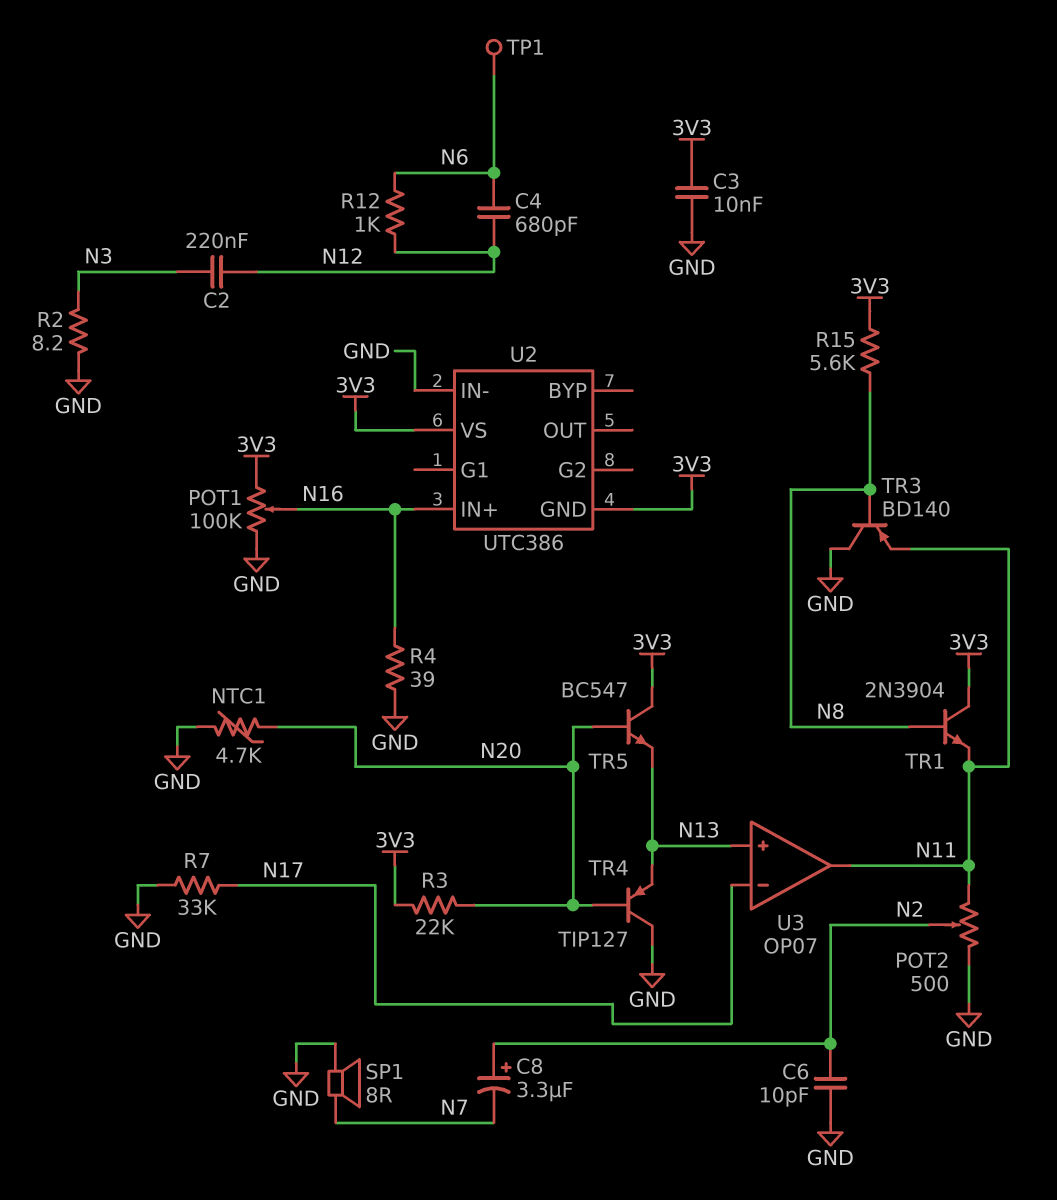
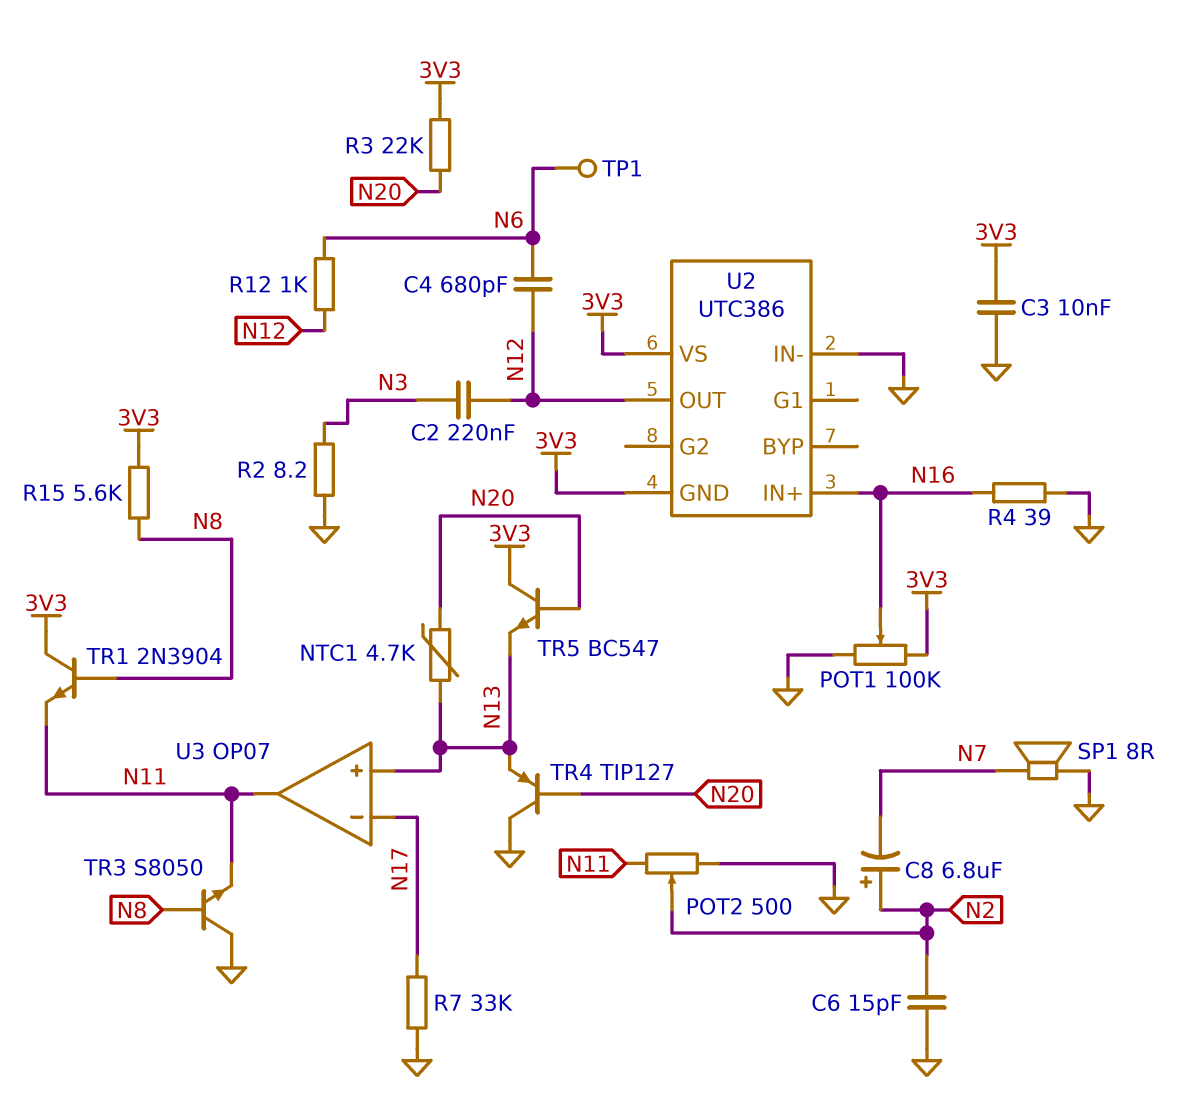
C6: 10pF (GND, N2) -> 15pF (GND, N2)
C8: 3.3uF (plus N2, minus N7) -> 6.8uF (plus N2, minus N7)
NTC1: 4.7k (GND, N20) -> 4.7k (N13, N20)
TR3: PNP BD140 (B N8, C GND, E N11) -> NPN S8050 (B N8, C GND, E N11)
U2 pin OUT: none -> N12

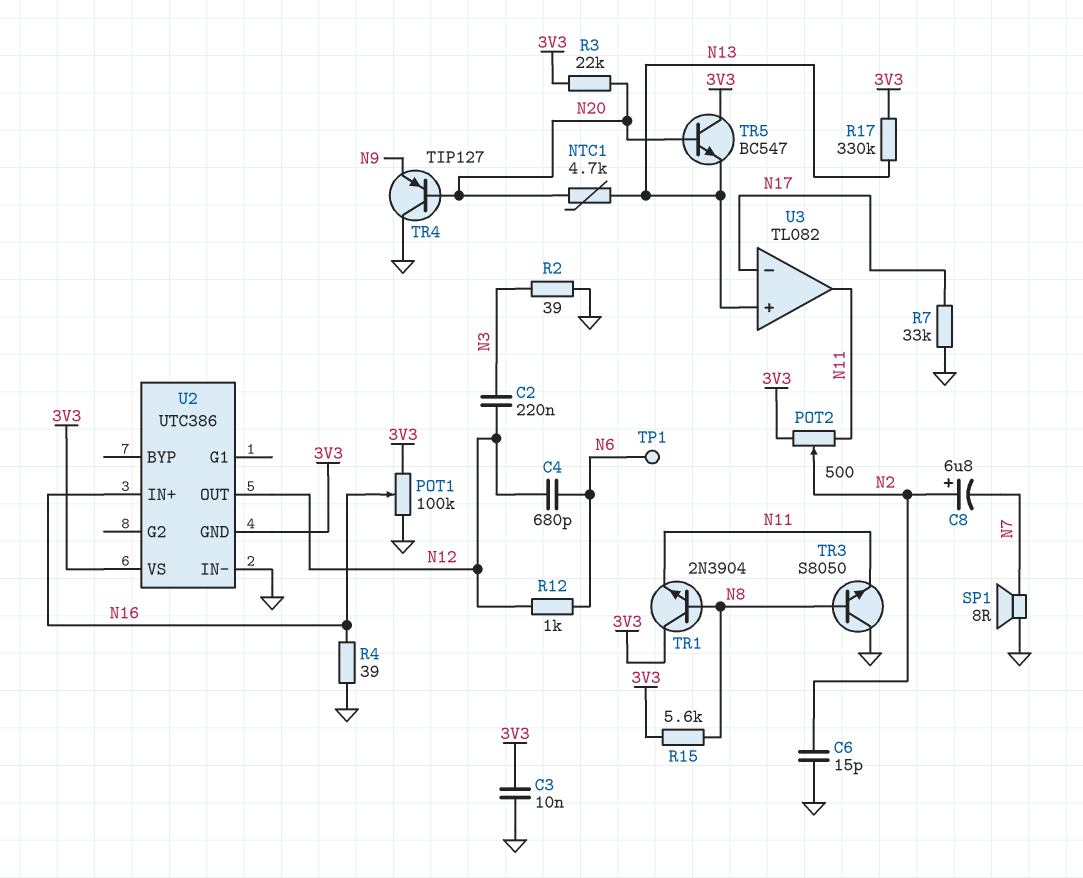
POT2: 500 (GND, N11, wiper N2) -> 500 (3V3, N11, wiper N2)
R2: 8.2 (GND, N3) -> 39 (GND, N3)
R17: none -> 330k (3V3, N13)
TR4: PNP TIP127 (B N20, C GND, E N13) -> PNP TIP127 (B N20, C GND, E N9)
U3: OP07 -> TL082

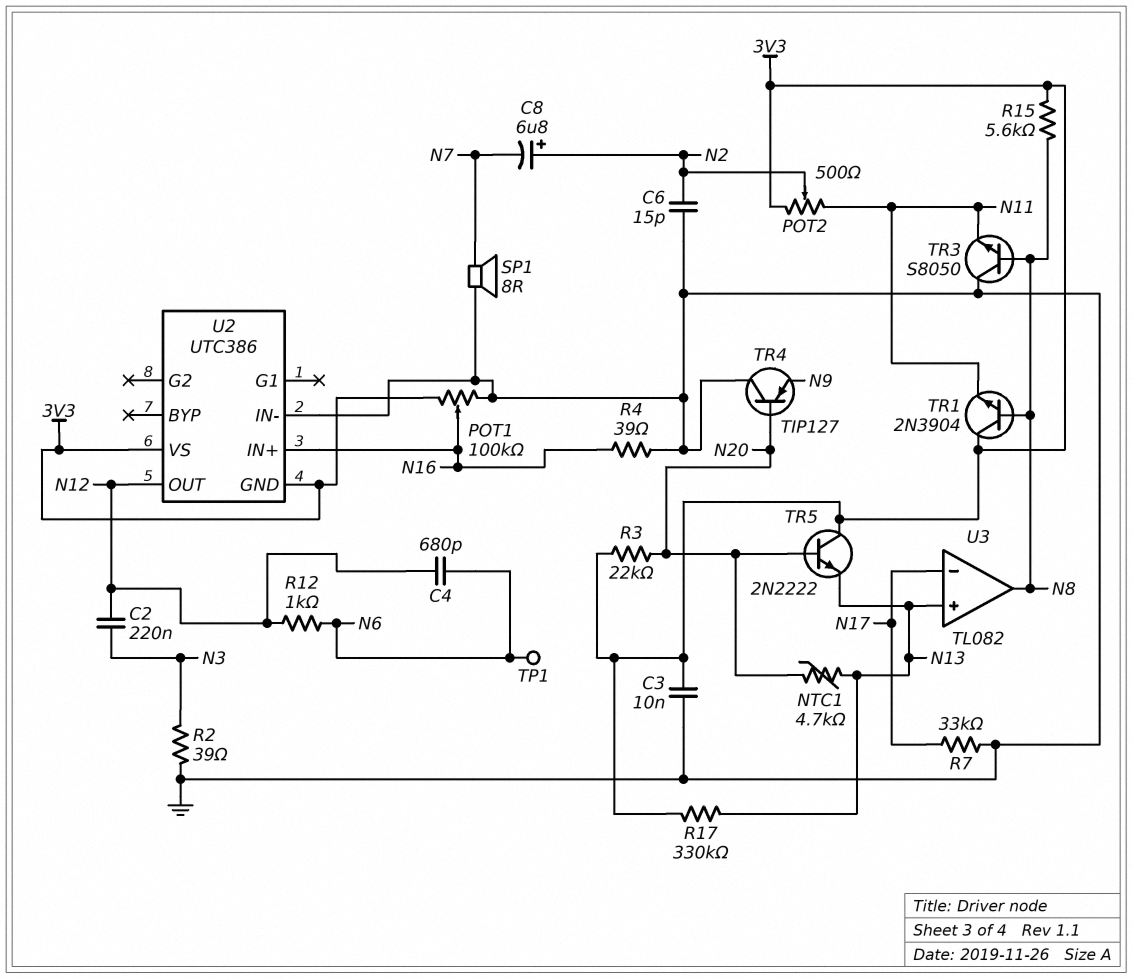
TR5: NPN BC547 (B N20, C 3V3, E N13) -> NPN 2N2222 (B N20, C 3V3, E N13)
U3 pin out: N11 -> N8

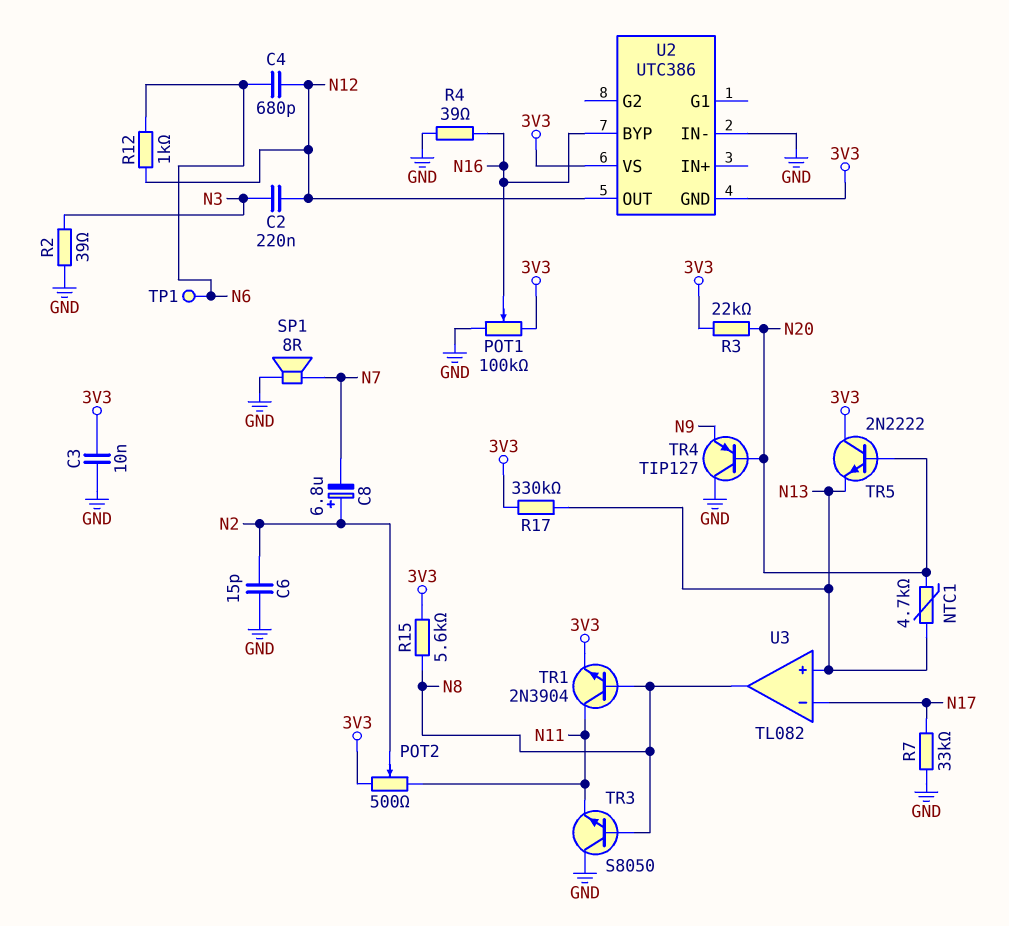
TR1: NPN 2N3904 (B N8, C 3V3, E N11) -> NPN 2N3904 (B N8, C N11, E 3V3)
U2 pin BYP: none -> N16
U2 pin IN+: N16 -> none

